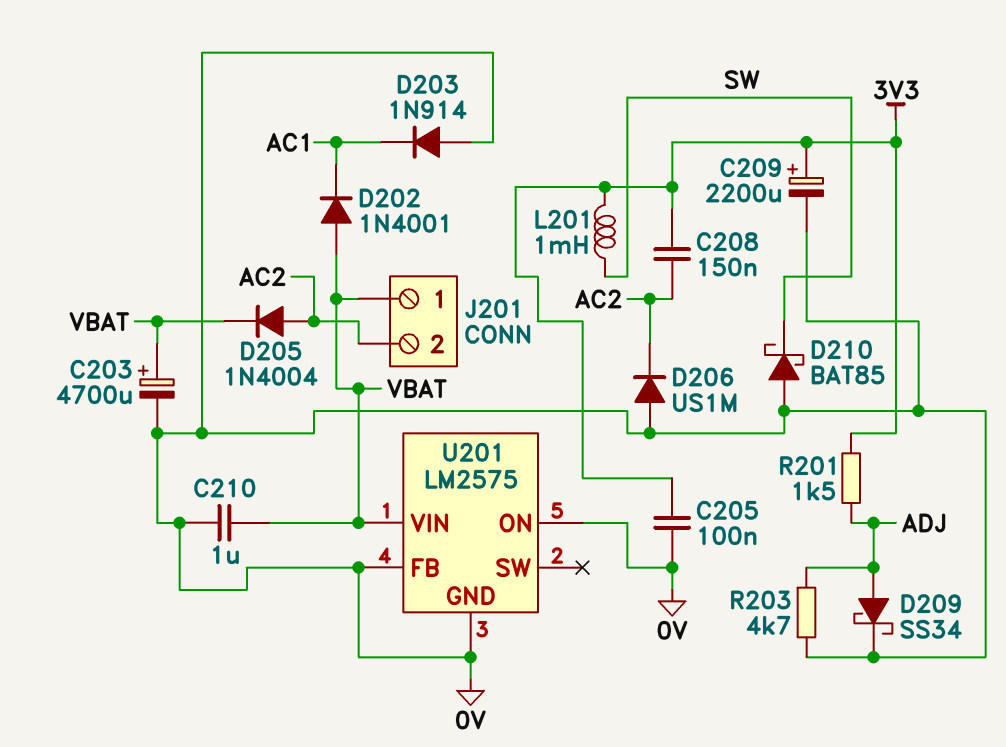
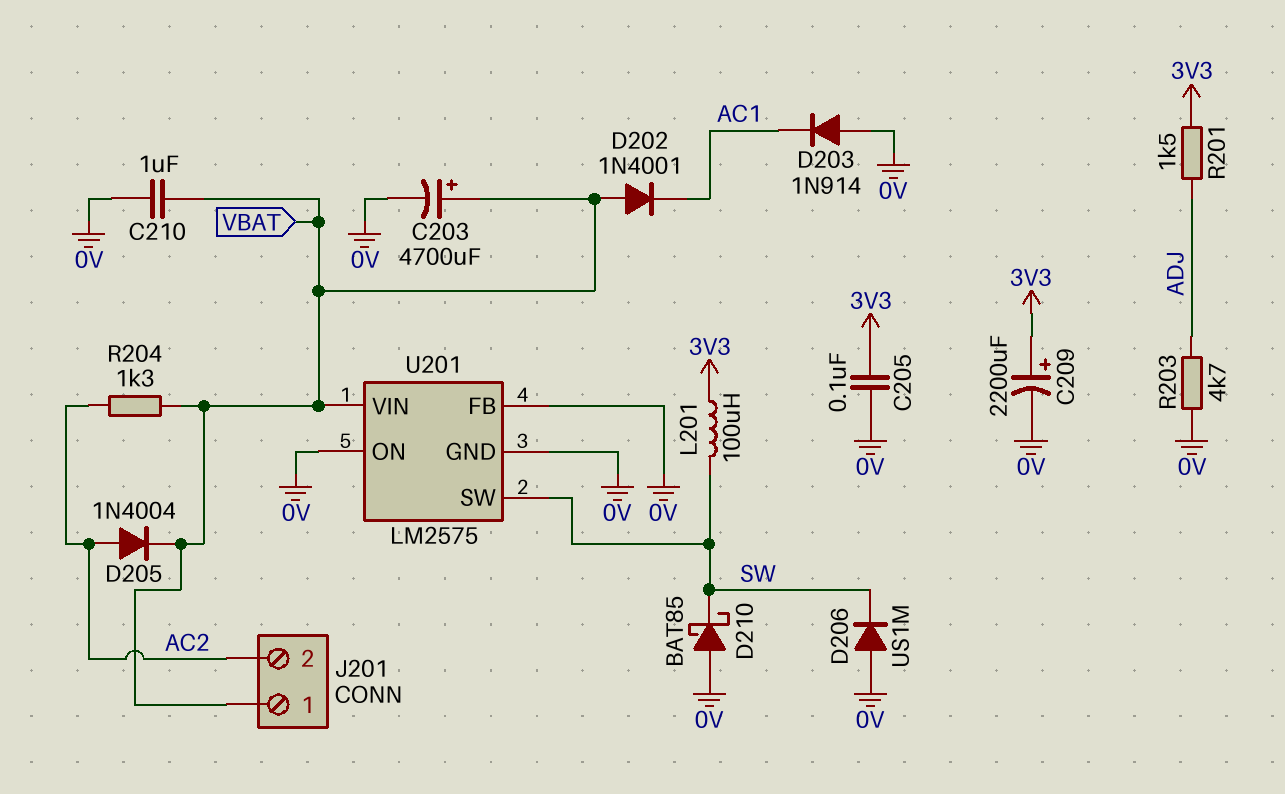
C208: 150nF (3V3, AC2) -> none
D206: diode US1M (A 0V, K AC2) -> diode US1M (A 0V, K SW)
D209: schottky SS34 (A ADJ, K 0V) -> none
L201: 1mH (3V3, SW) -> 100uH (3V3, SW)
R204: none -> 1.3k (AC2, VBAT)
U201 pin SW: none -> SW

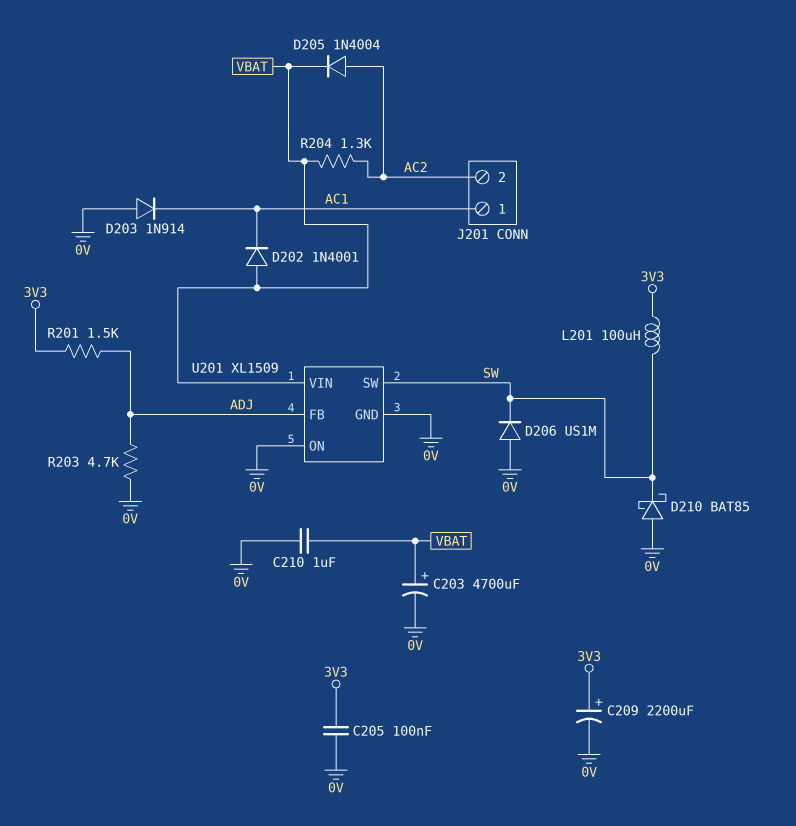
J201 pin 1: VBAT -> AC1
U201: LM2575 -> XL1509
U201 pin FB: 0V -> ADJ

